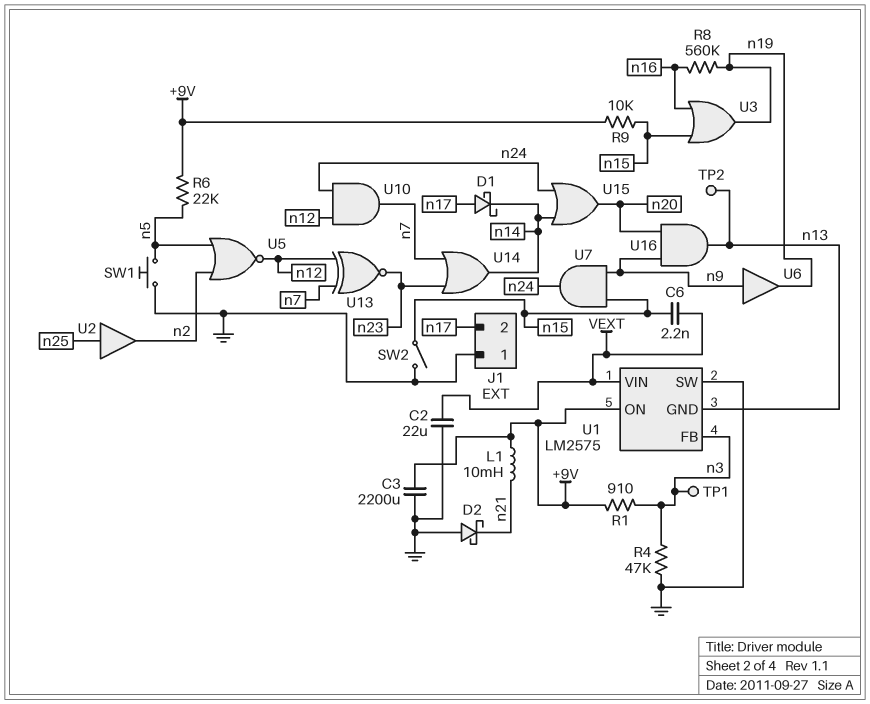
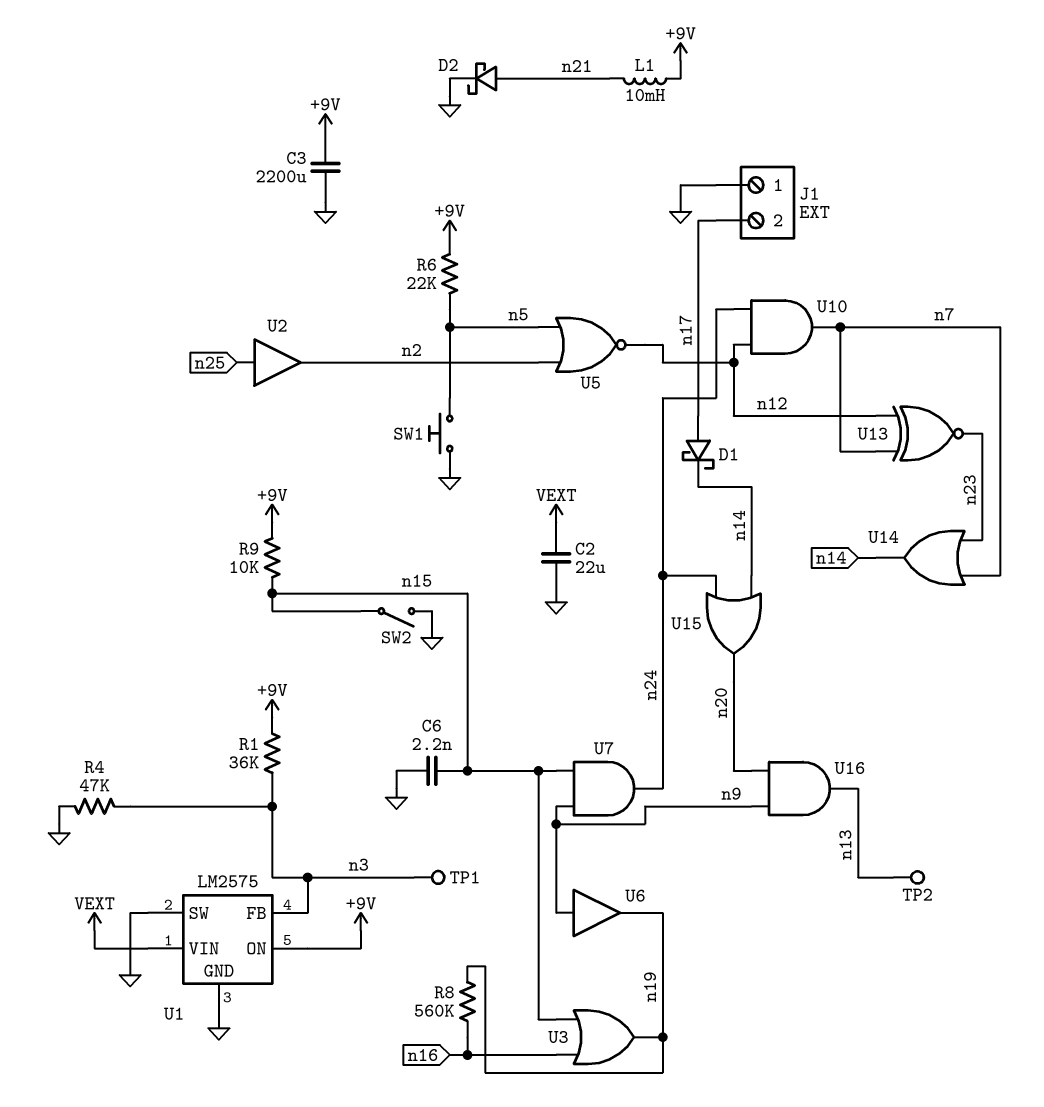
C6: 2.2nF (VEXT, n15) -> 2.2nF (GND, n15)
D2: schottky (A GND, K n21) -> schottky (A n21, K GND)
R1: 910 (+9V, n3) -> 36k (+9V, n3)
U1 pin GND: n13 -> GND

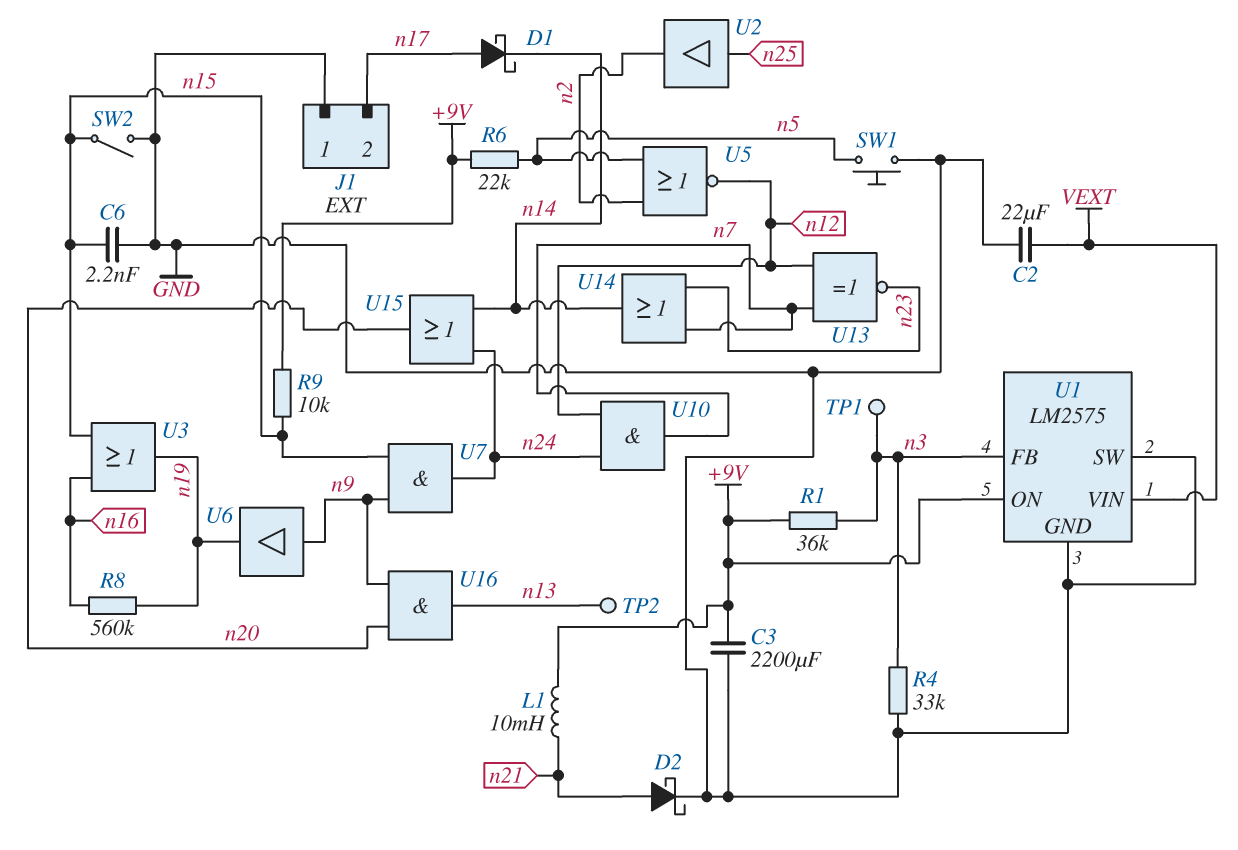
R4: 47k (GND, n3) -> 33k (GND, n3)

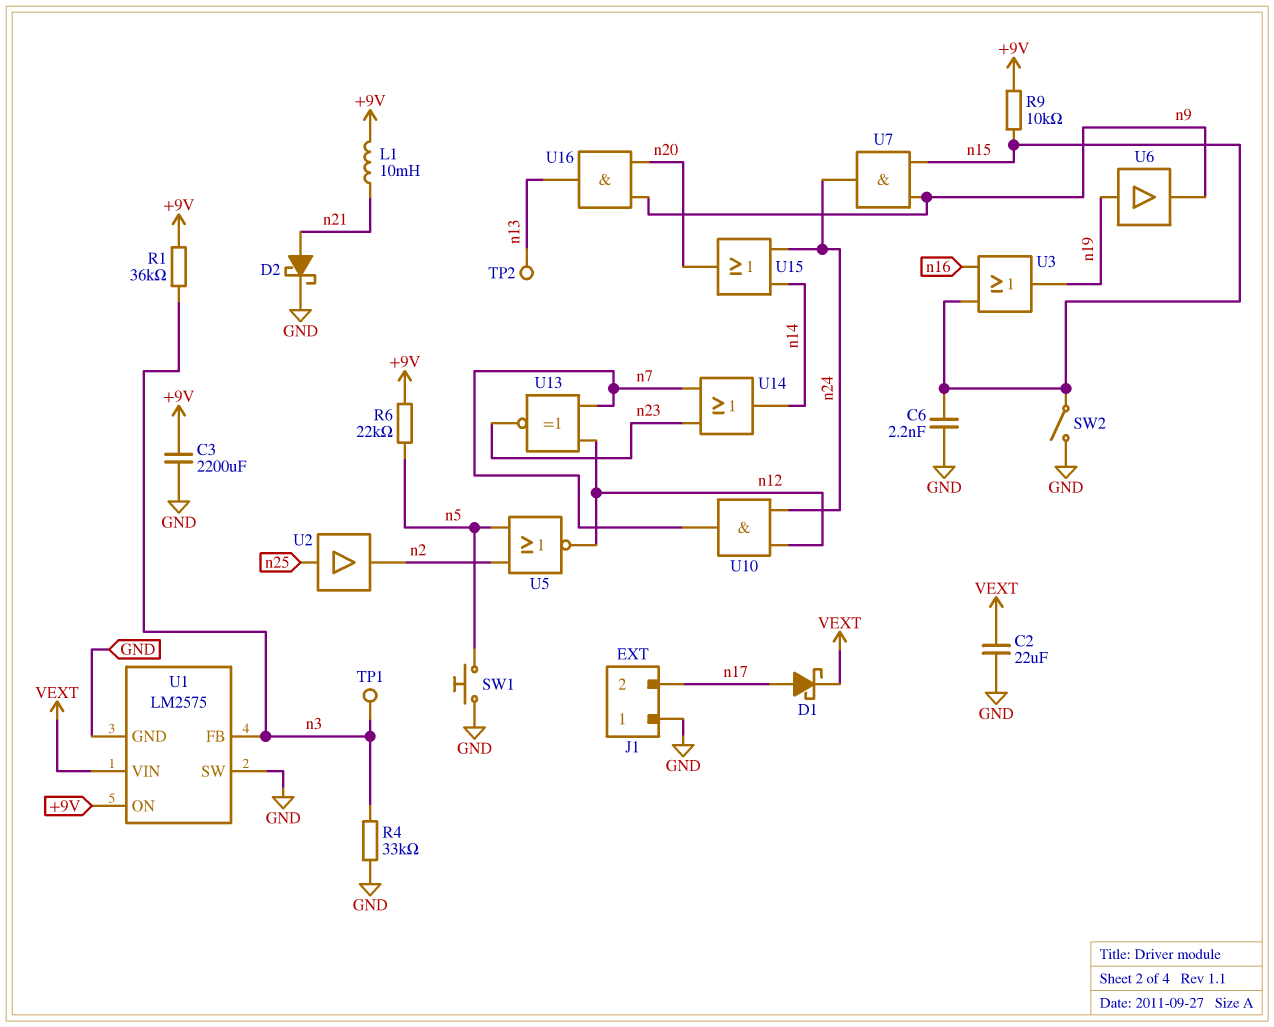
D1: schottky (A n17, K n14) -> schottky (A n17, K VEXT)
R8: 560k (n16, n19) -> none
U6: buffer (in n9, out n19) -> buffer (in n19, out n9)

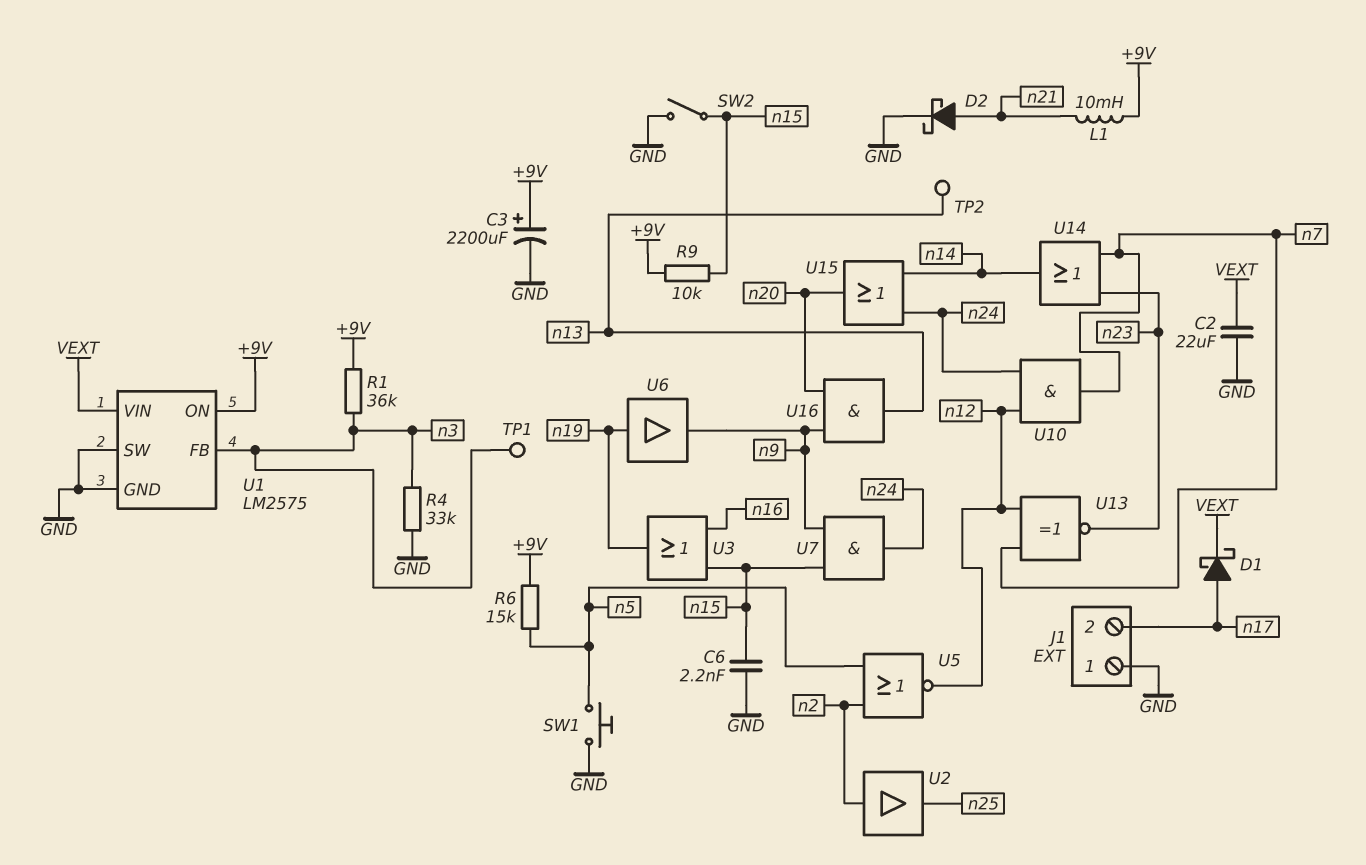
C3: 2200uF (+9V, GND) -> 2200uF (plus +9V, minus GND)
R6: 22k (+9V, n5) -> 15k (+9V, n5)
U2: buffer (in n25, out n2) -> buffer (in n2, out n25)

